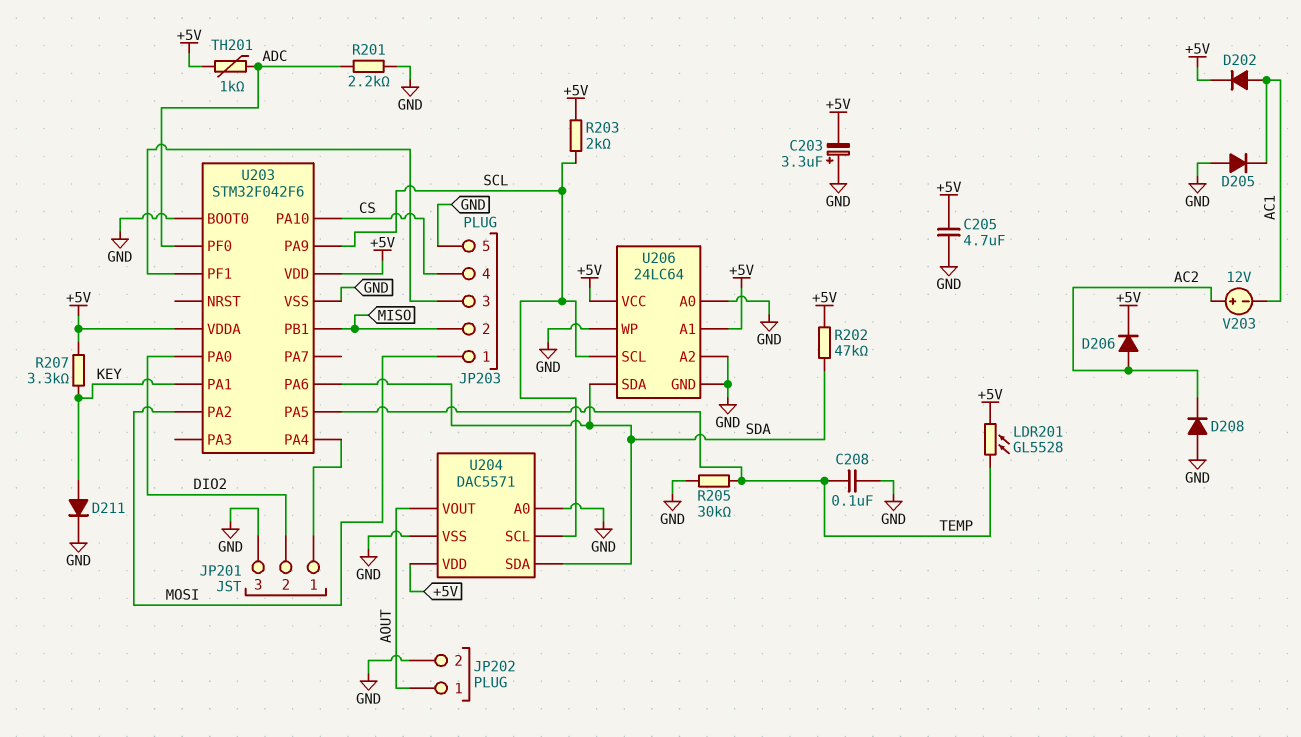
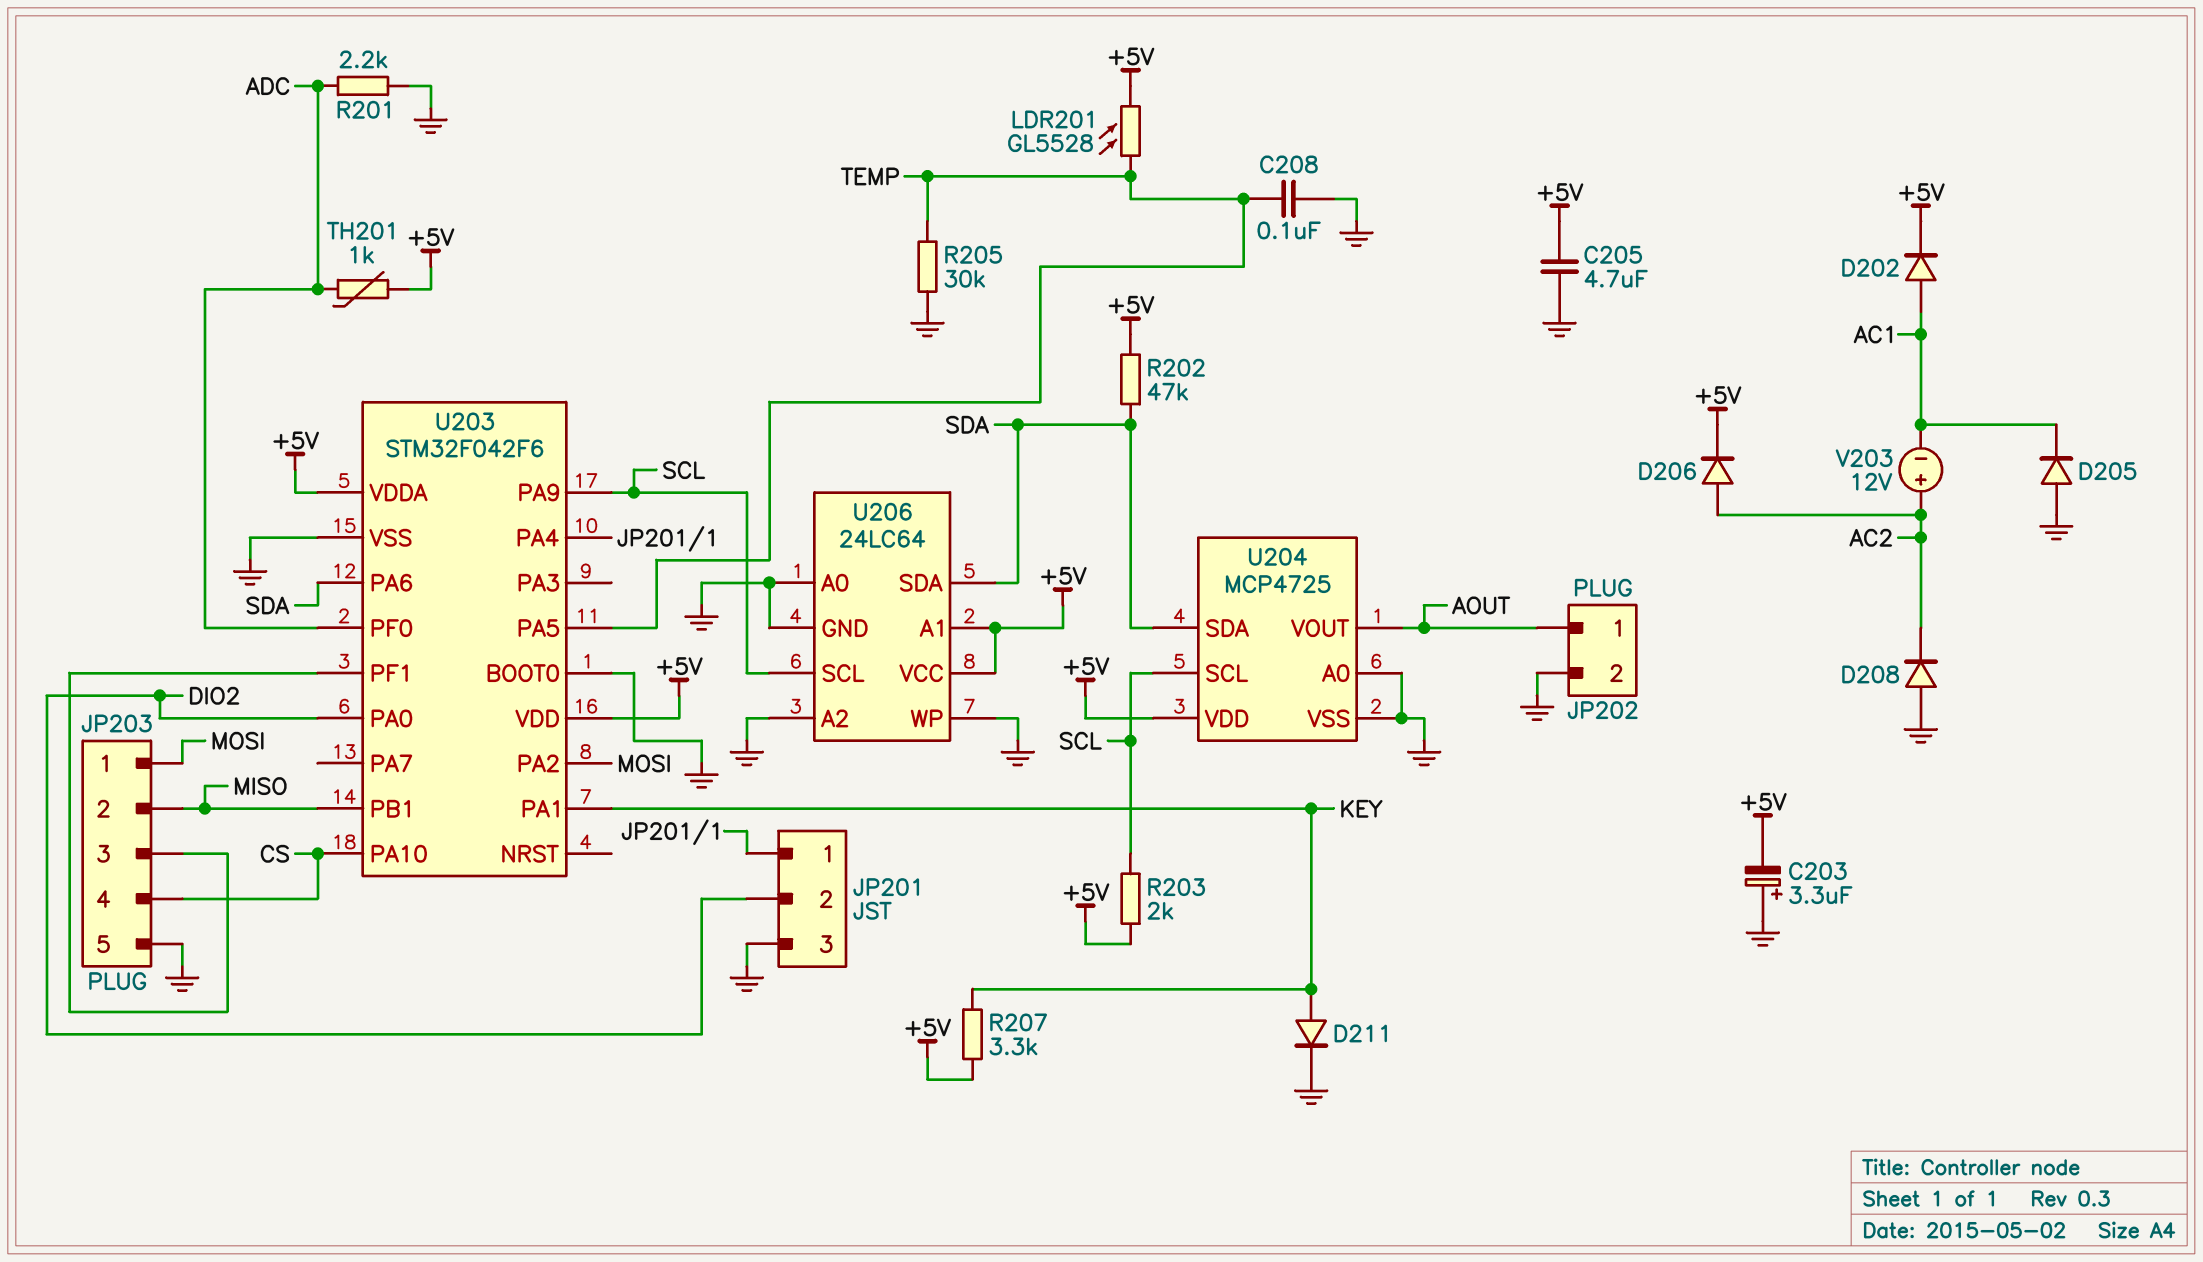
U204: DAC5571 -> MCP4725

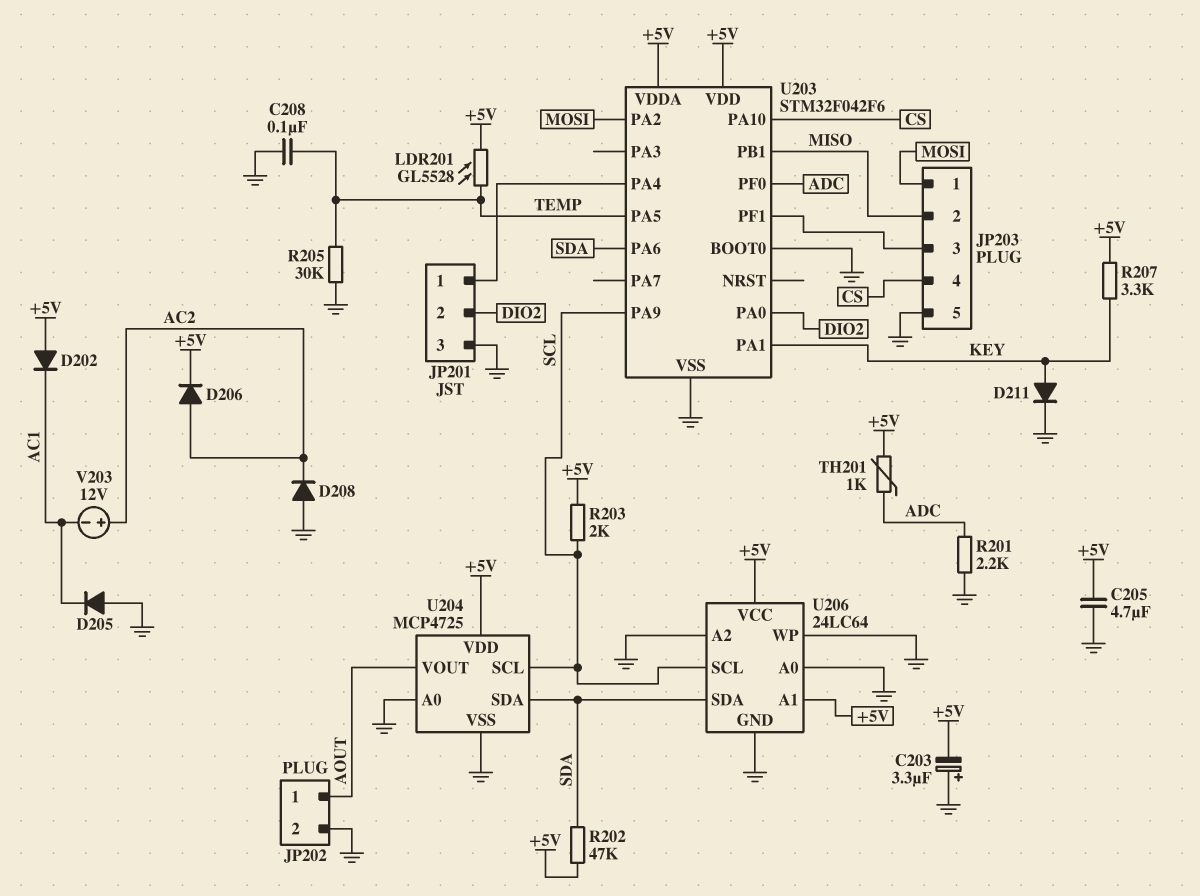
D202: diode (A AC1, K +5V) -> diode (A +5V, K AC1)

